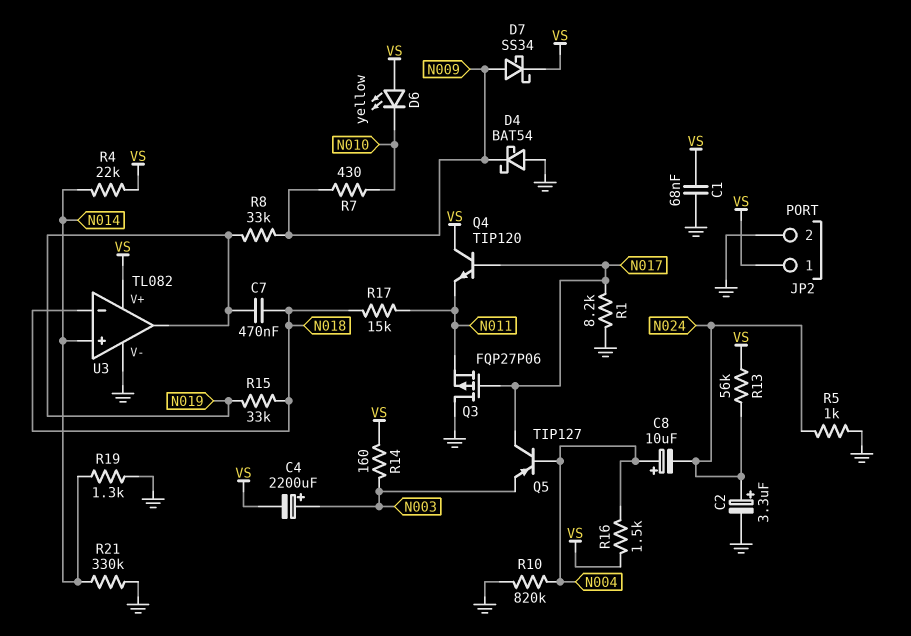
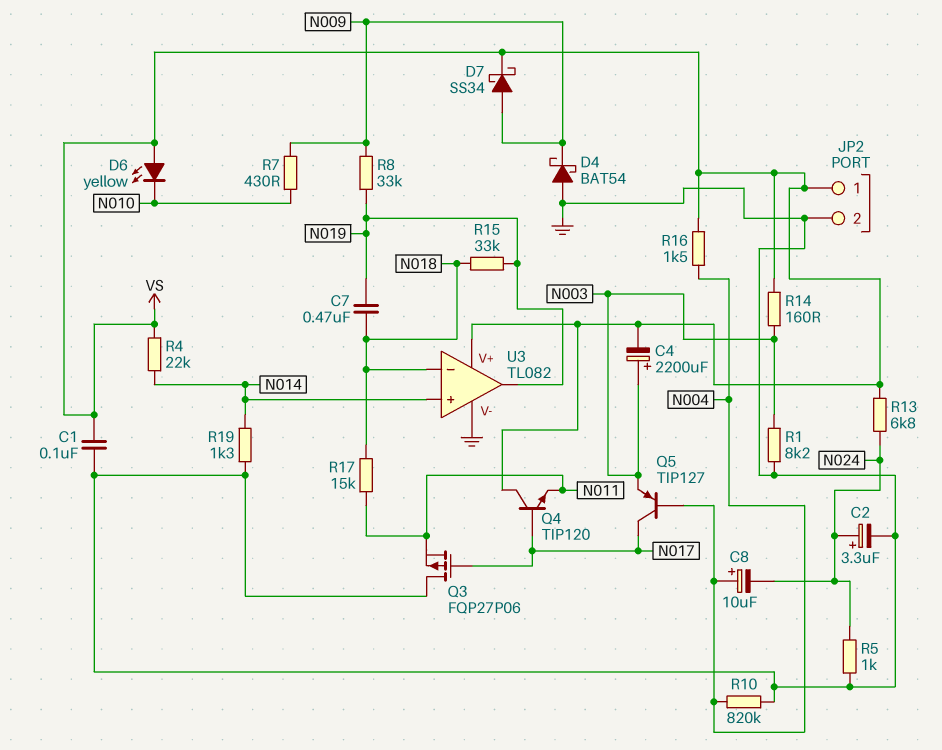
C1: 68nF (GND, VS) -> 100nF (GND, VS)
R1: 8.2k (GND, N017) -> 8.2k (GND, N003)
R13: 56k (N024, VS) -> 6.8k (N024, VS)
R21: 330k (GND, N014) -> none

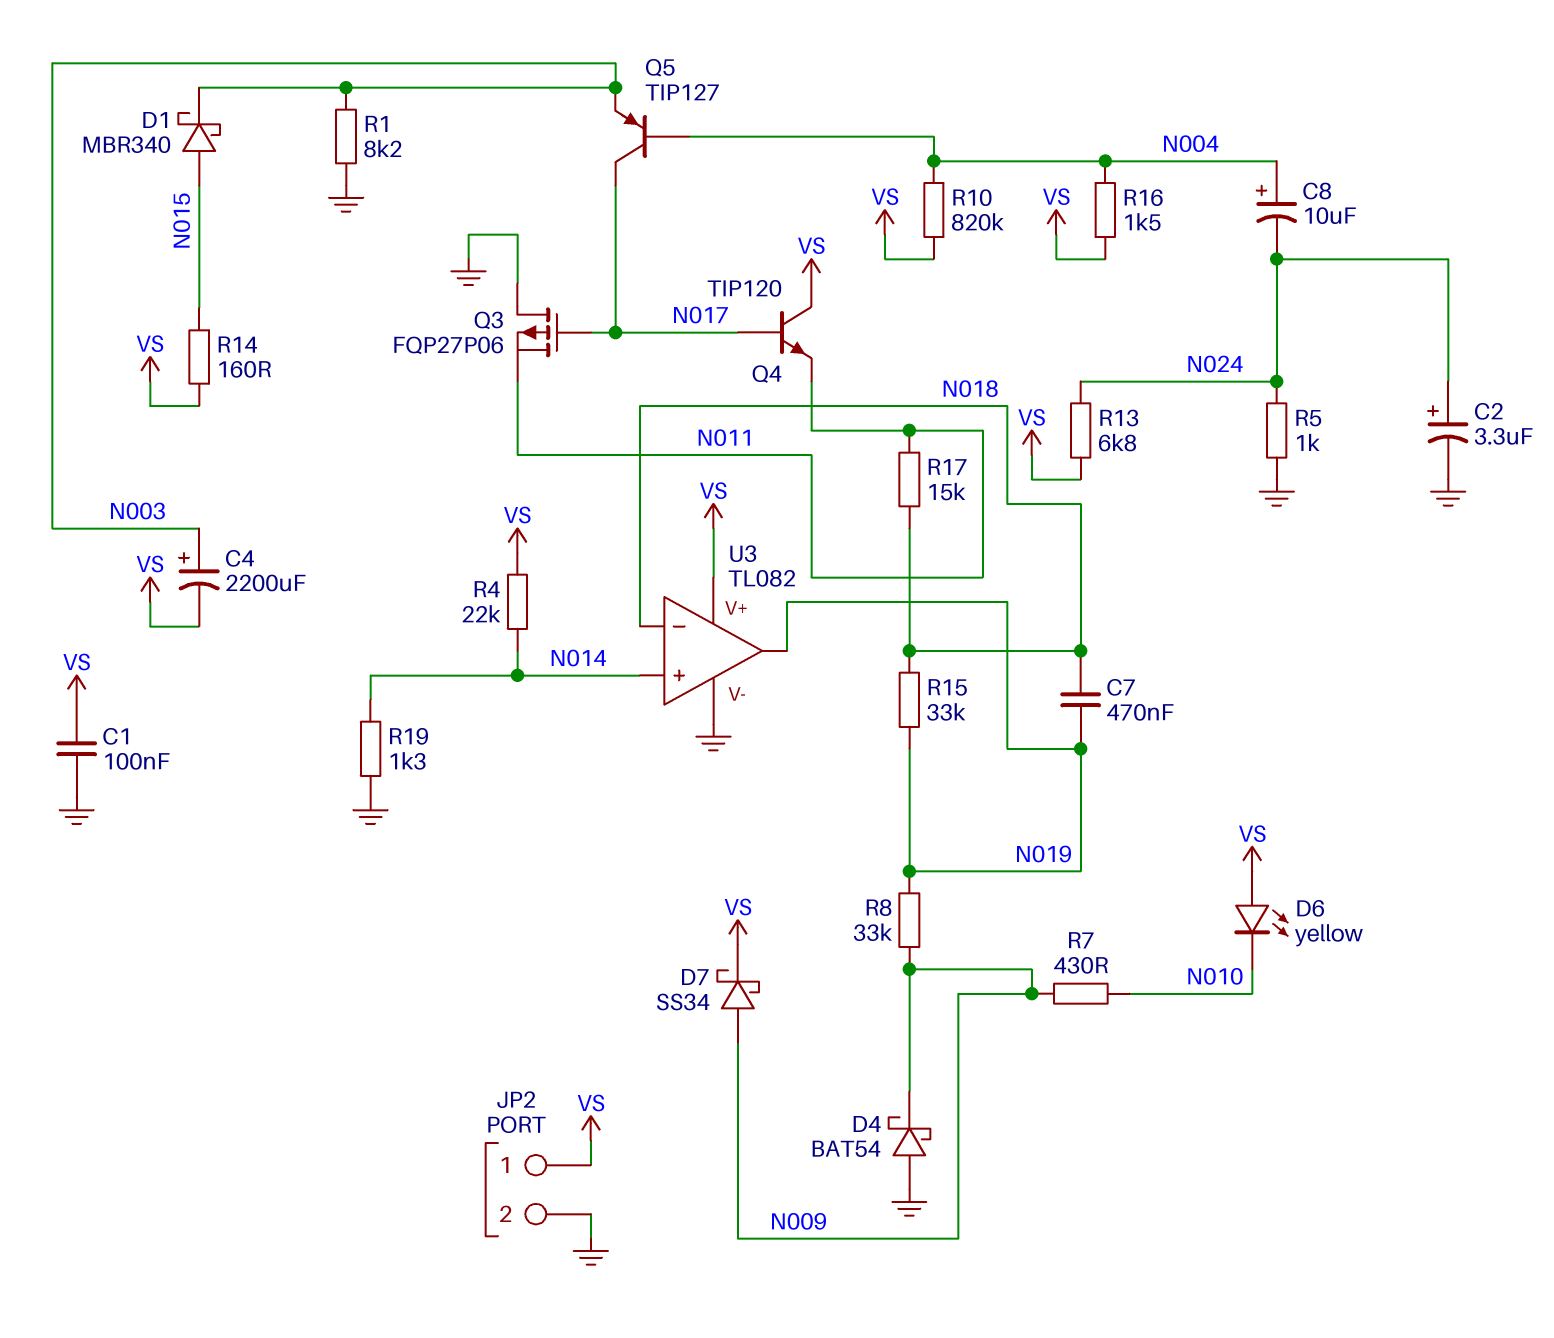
D1: none -> schottky MBR340 (A N015, K N003)
R10: 820k (GND, N004) -> 820k (N004, VS)
R14: 160 (N003, VS) -> 160 (N015, VS)

